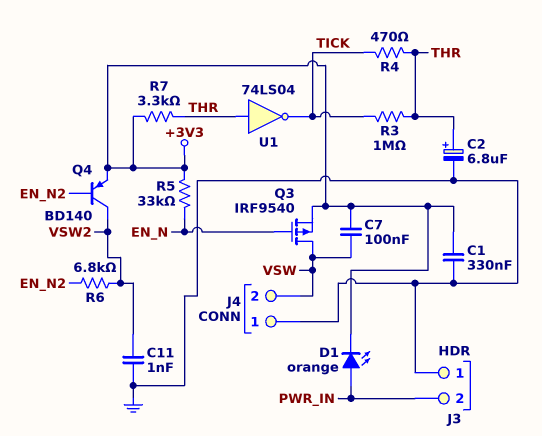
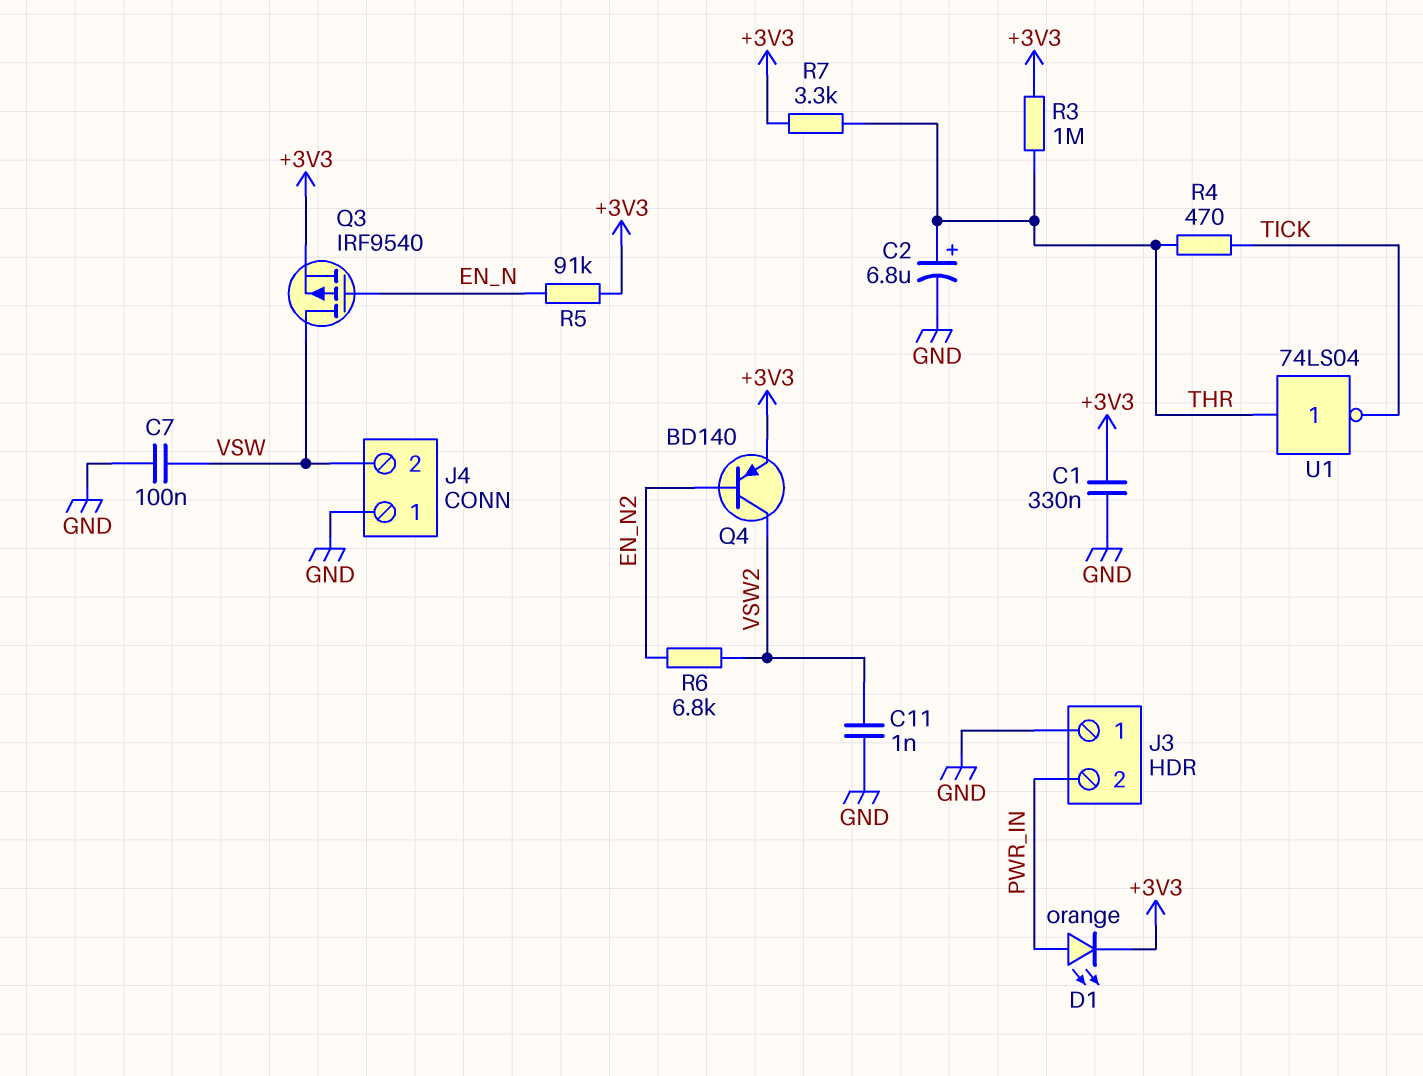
C7: 100nF (+3V3, VSW) -> 100nF (GND, VSW)
R3: 1M (THR, TICK) -> 1M (+3V3, THR)
R5: 33k (+3V3, EN_N) -> 91k (+3V3, EN_N)

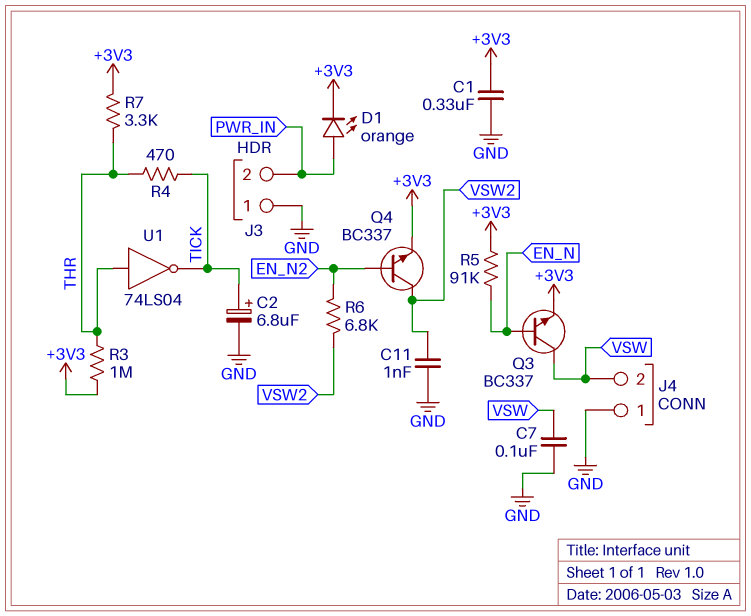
C2: 6.8uF (plus THR, minus GND) -> 6.8uF (plus TICK, minus GND)
Q3: PMOS IRF9540 (G EN_N, D VSW, S +3V3) -> NPN BC337 (B EN_N, C VSW, E +3V3)
Q4: PNP BD140 (B EN_N2, C VSW2, E +3V3) -> NPN BC337 (B EN_N2, C VSW2, E +3V3)

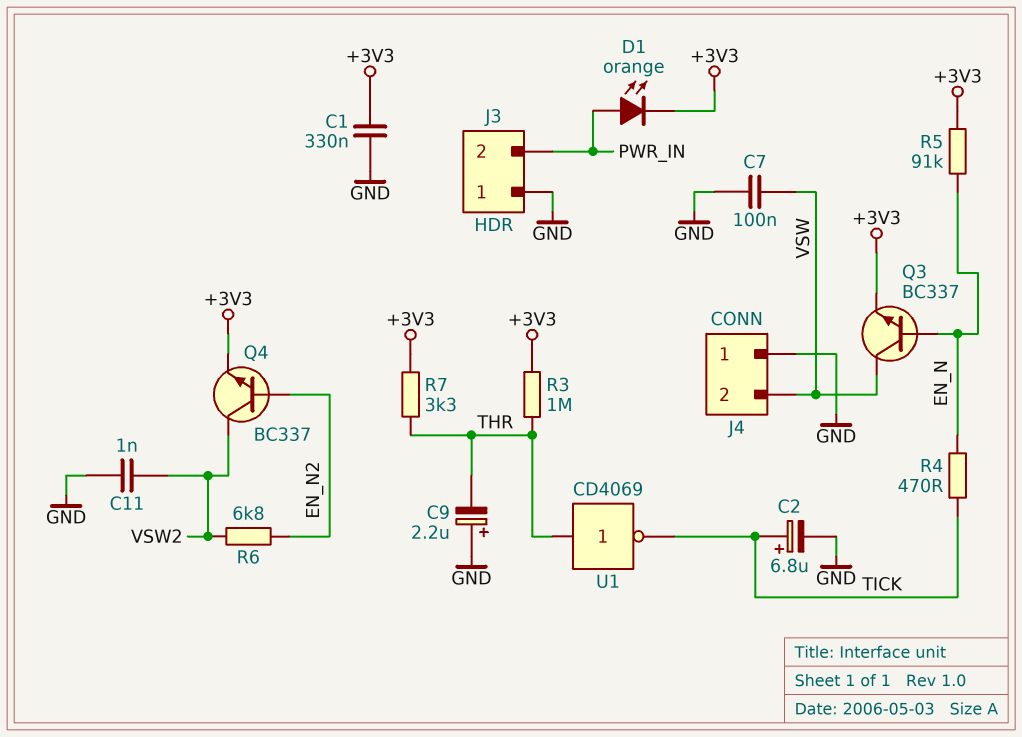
C9: none -> 2.2uF (plus GND, minus THR)
R4: 470 (THR, TICK) -> 470 (EN_N, TICK)
U1: NOT 74LS04 (in THR, out TICK) -> NOT CD4069 (in THR, out TICK)

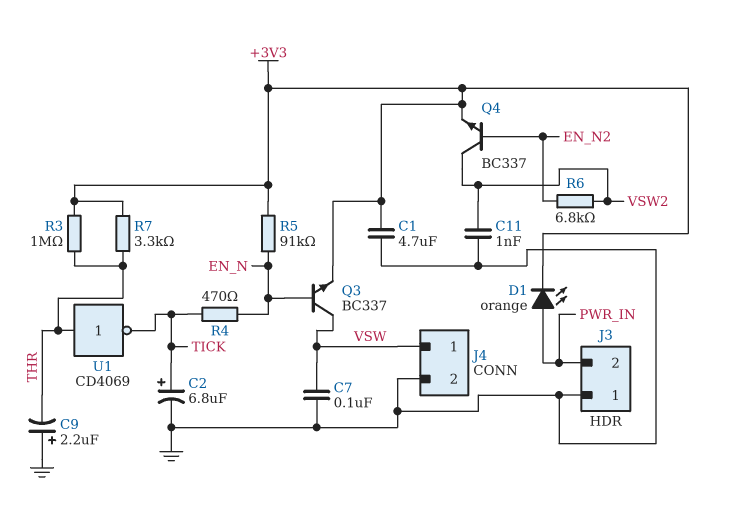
C1: 330nF (+3V3, GND) -> 4.7uF (+3V3, GND)
J4 pin 1: GND -> VSW
J4 pin 2: VSW -> GND

